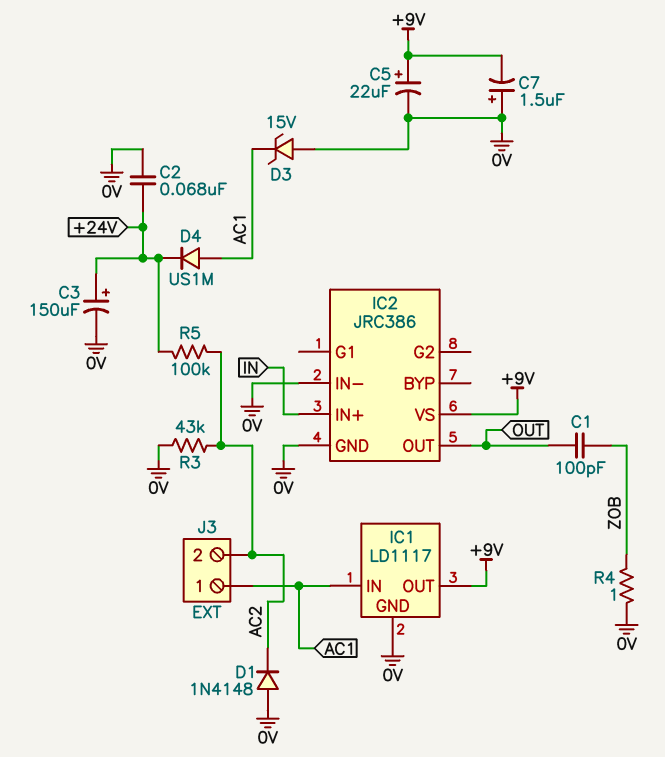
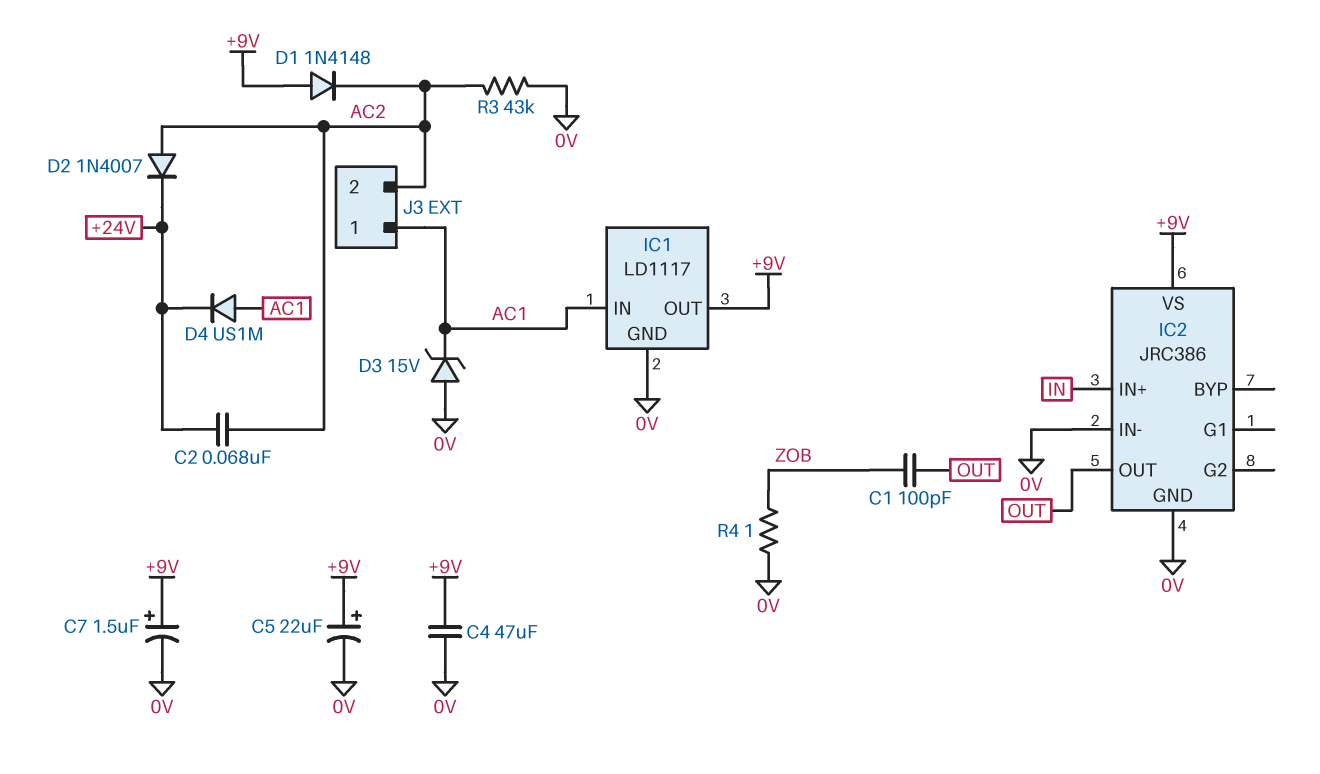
C2: 68nF (+24V, 0V) -> 68nF (+24V, AC2)
C3: 150uF (plus +24V, minus 0V) -> none
C4: none -> 47uF (+9V, 0V)
C7: 1.5uF (plus 0V, minus +9V) -> 1.5uF (plus +9V, minus 0V)
D1: diode 1N4148 (A 0V, K AC2) -> diode 1N4148 (A +9V, K AC2)
D2: none -> diode 1N4007 (A AC2, K +24V)
R5: 100k (+24V, AC2) -> none

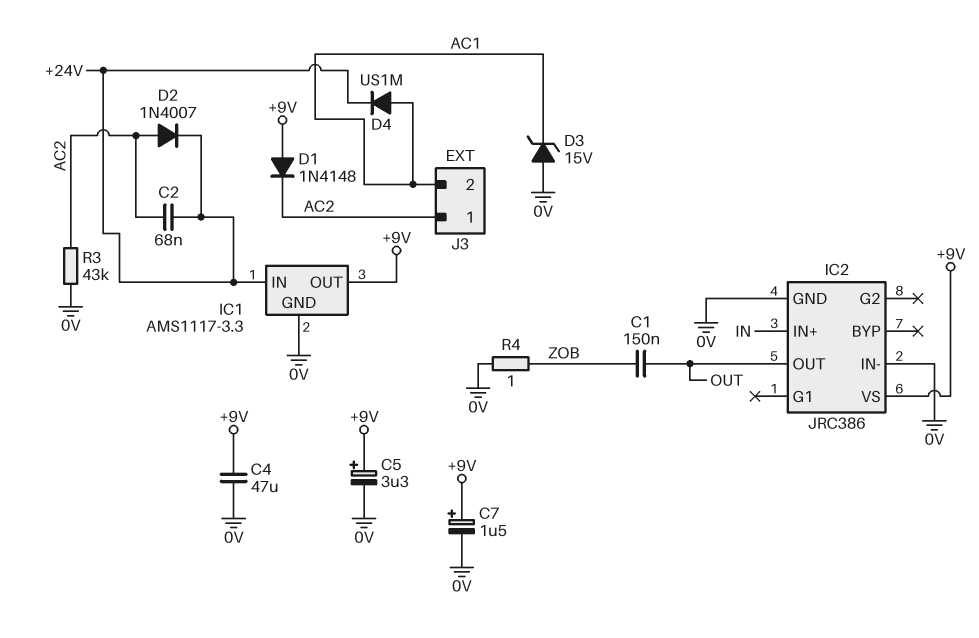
C1: 100pF (OUT, ZOB) -> 150nF (OUT, ZOB)
C5: 22uF (plus +9V, minus 0V) -> 3.3uF (plus +9V, minus 0V)
IC1: LD1117 -> AMS1117-3.3
IC1 pin IN: AC1 -> +24V
J3 pin 1: AC1 -> AC2
J3 pin 2: AC2 -> AC1

